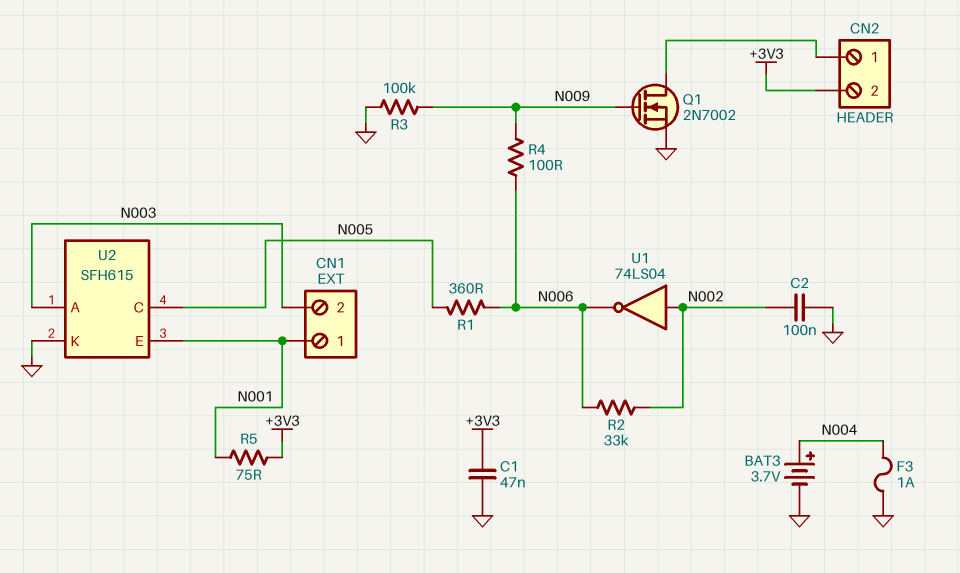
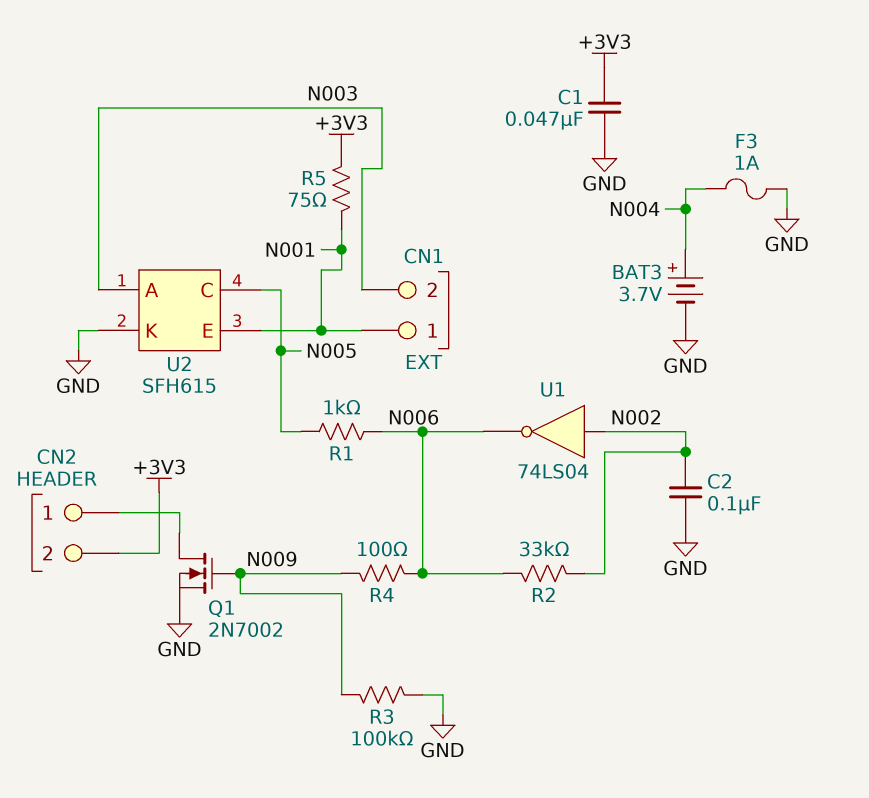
R1: 360 (N005, N006) -> 1k (N005, N006)

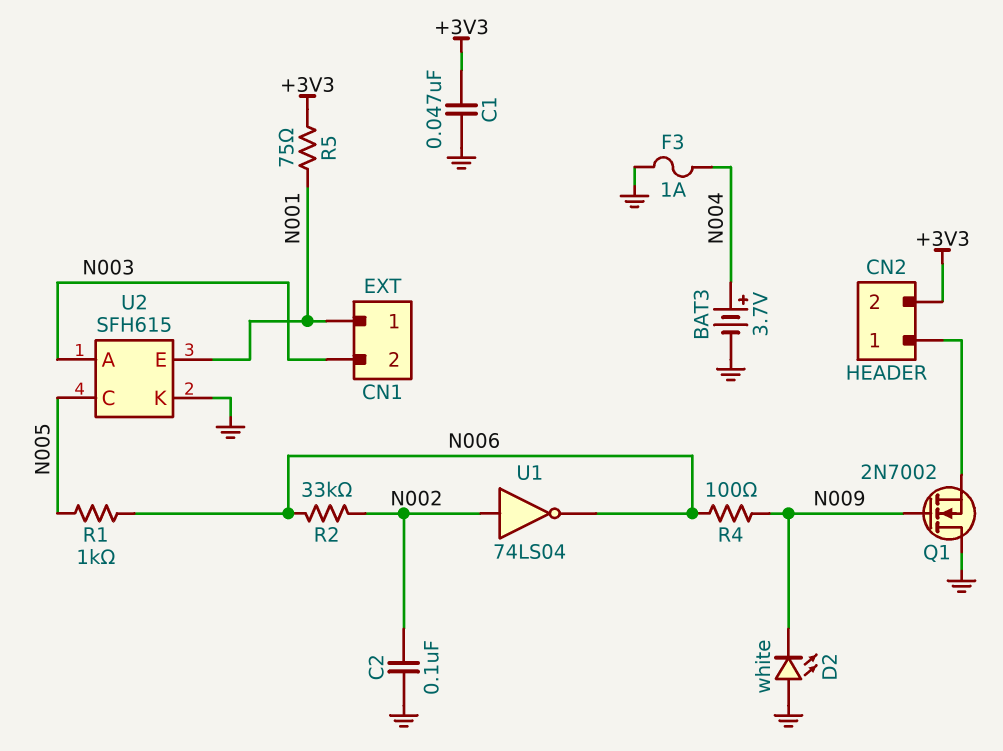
D2: none -> LED white (A GND, K N009)
Q1: NMOS 2N7002 (G N009, D CN2/1, S GND) -> NMOS 2N7002 (G N009, D GND, S CN2/1)
R3: 100k (GND, N009) -> none

